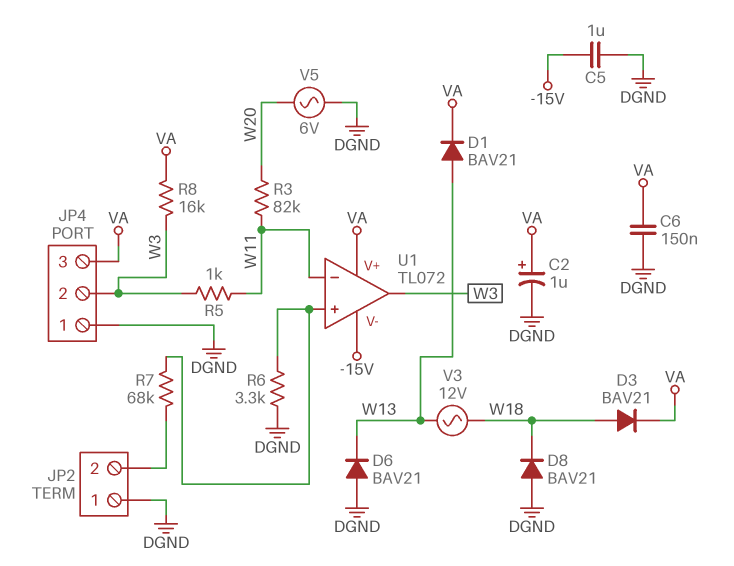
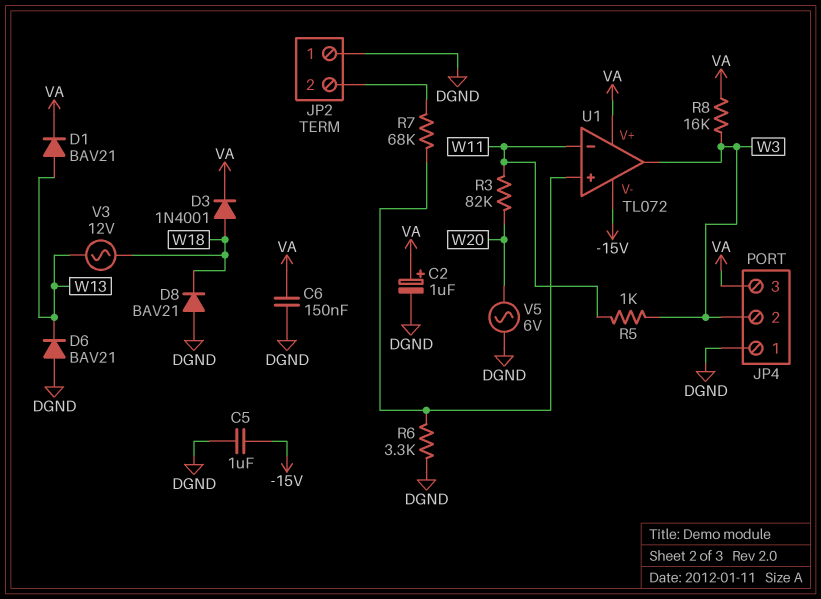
D3: diode BAV21 (A W18, K VA) -> diode 1N4001 (A W18, K VA)

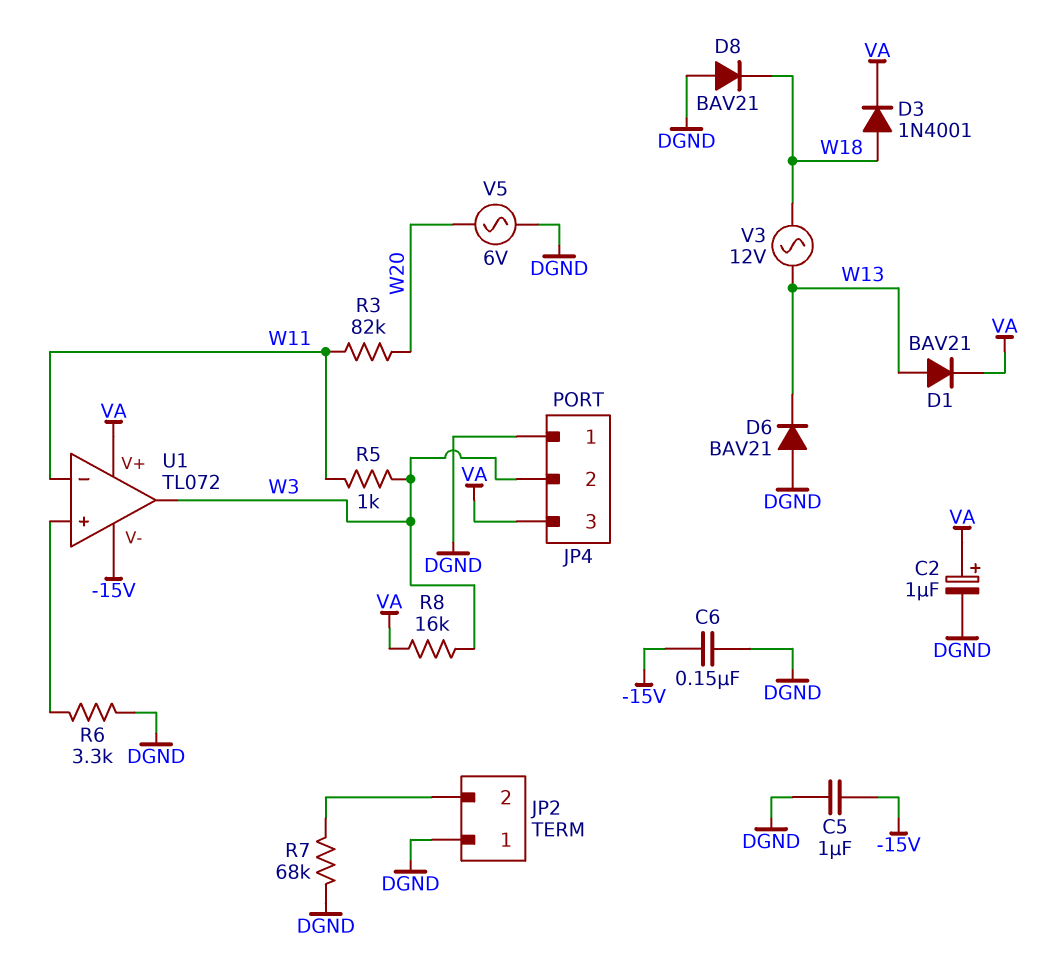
C6: 150nF (DGND, VA) -> 150nF (-15V, DGND)
R7: 68k (JP2/2, U1/in+) -> 68k (DGND, JP2/2)

